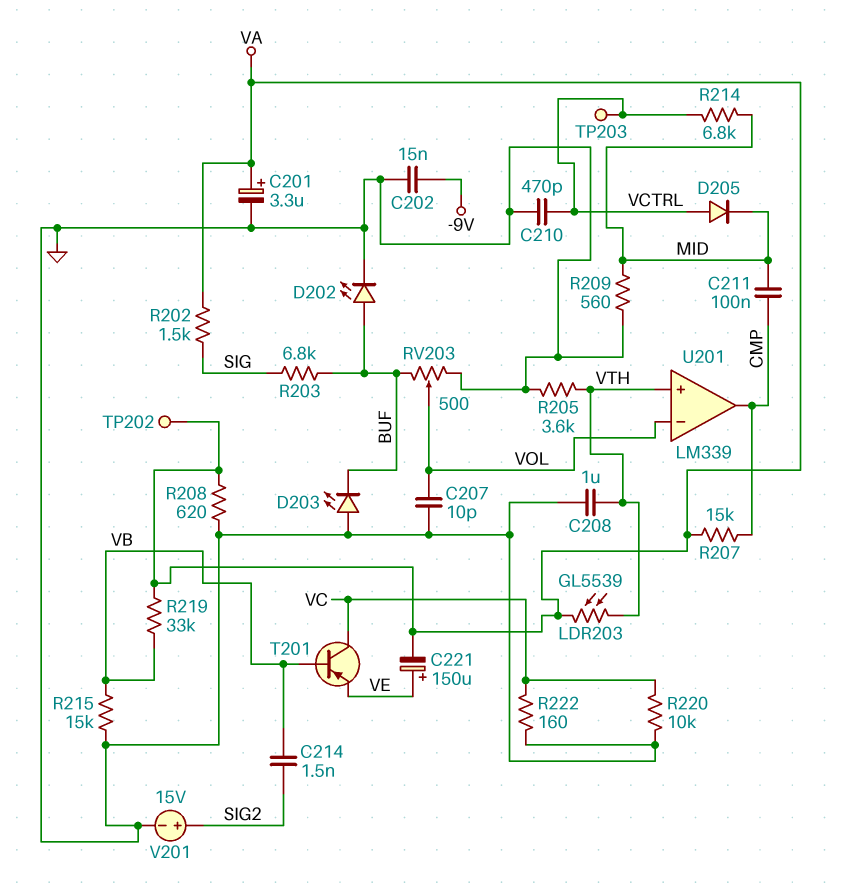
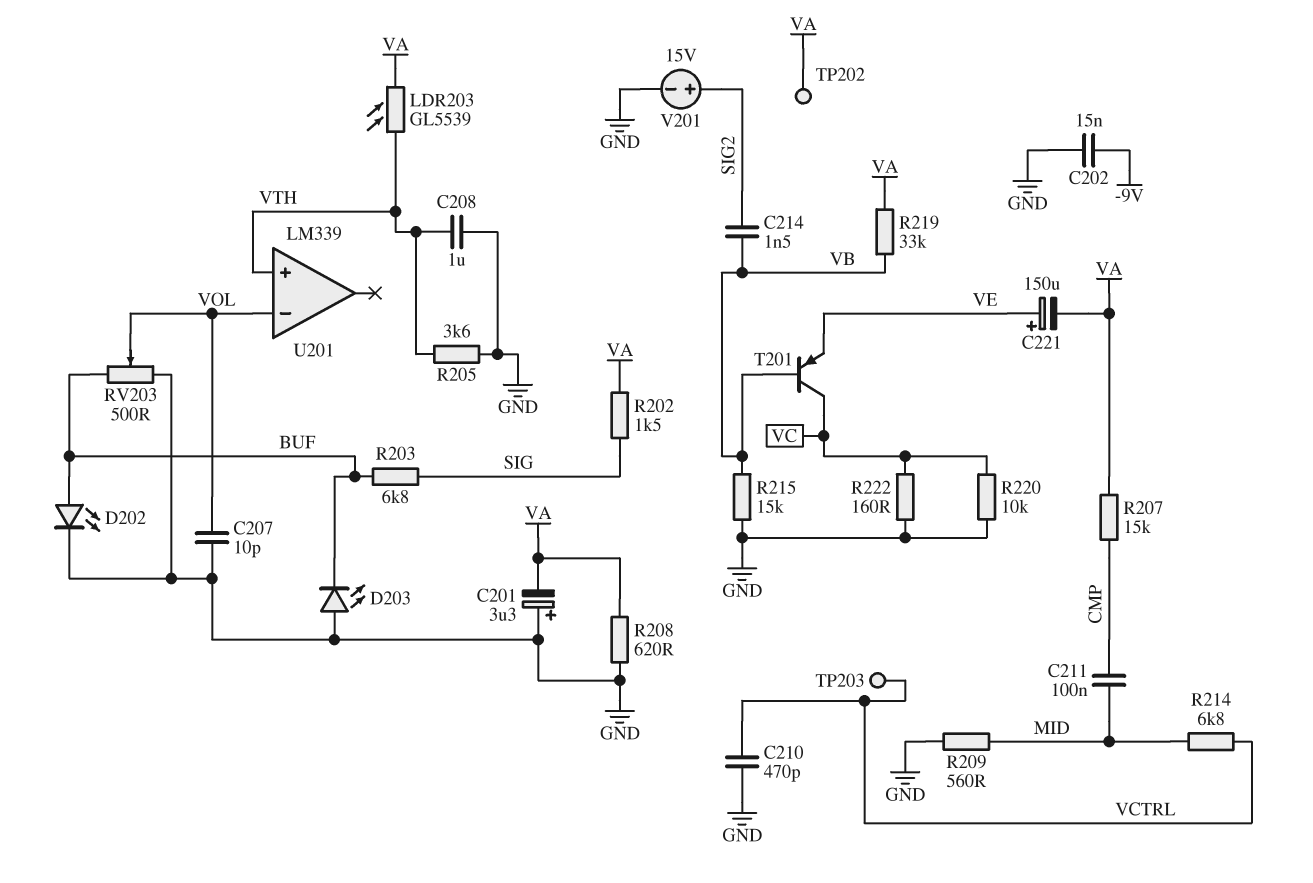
C201: 3.3uF (plus VA, minus GND) -> 3.3uF (plus GND, minus VA)
D205: diode (A VCTRL, K MID) -> none
U201 pin out: CMP -> none

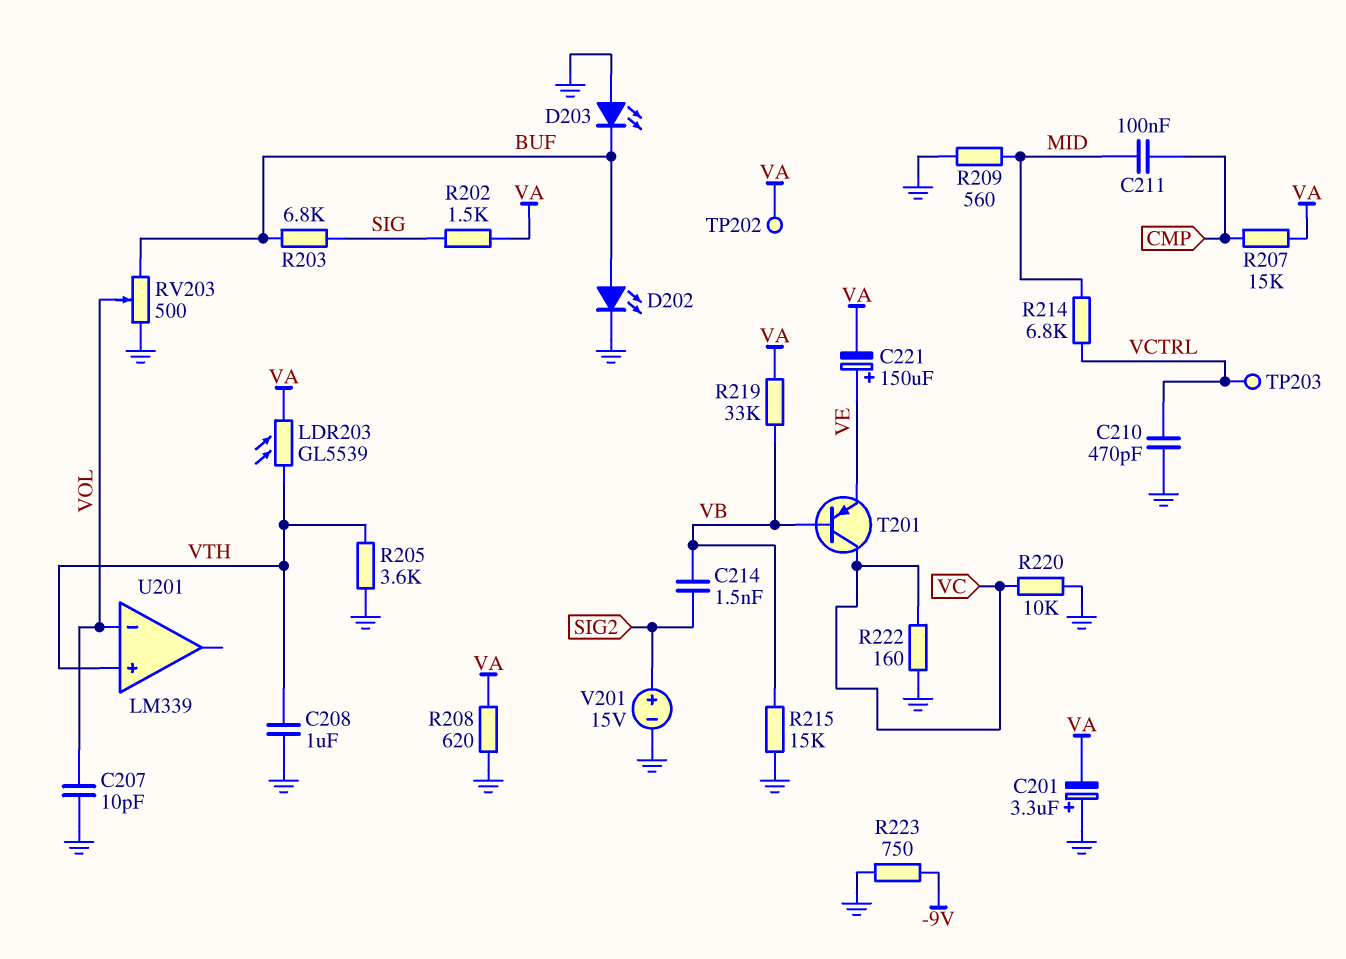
C202: 15nF (-9V, GND) -> none
R223: none -> 750 (-9V, GND)

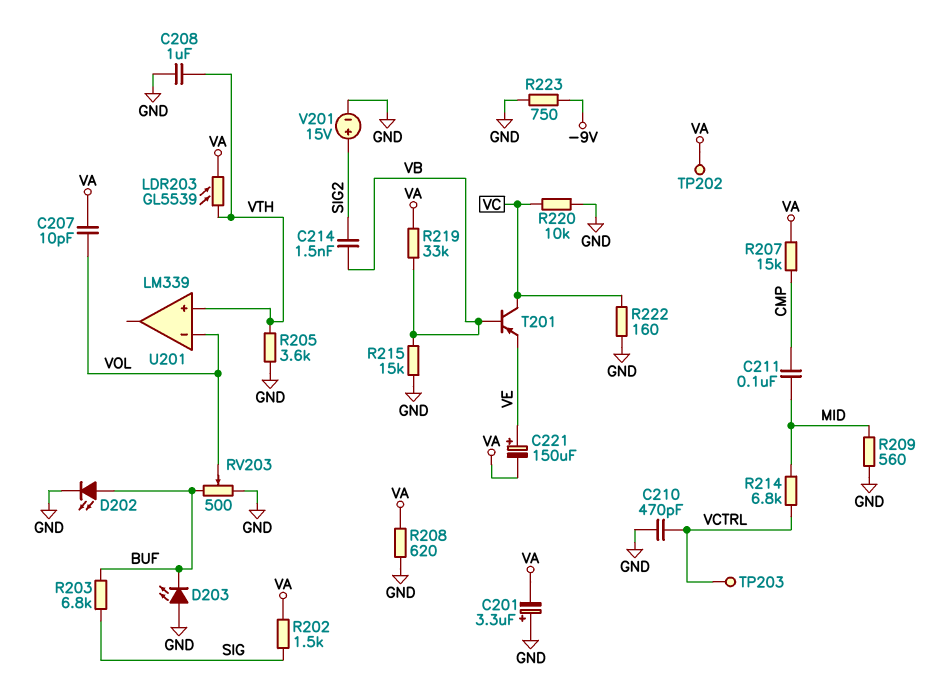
C207: 10pF (GND, VOL) -> 10pF (VA, VOL)

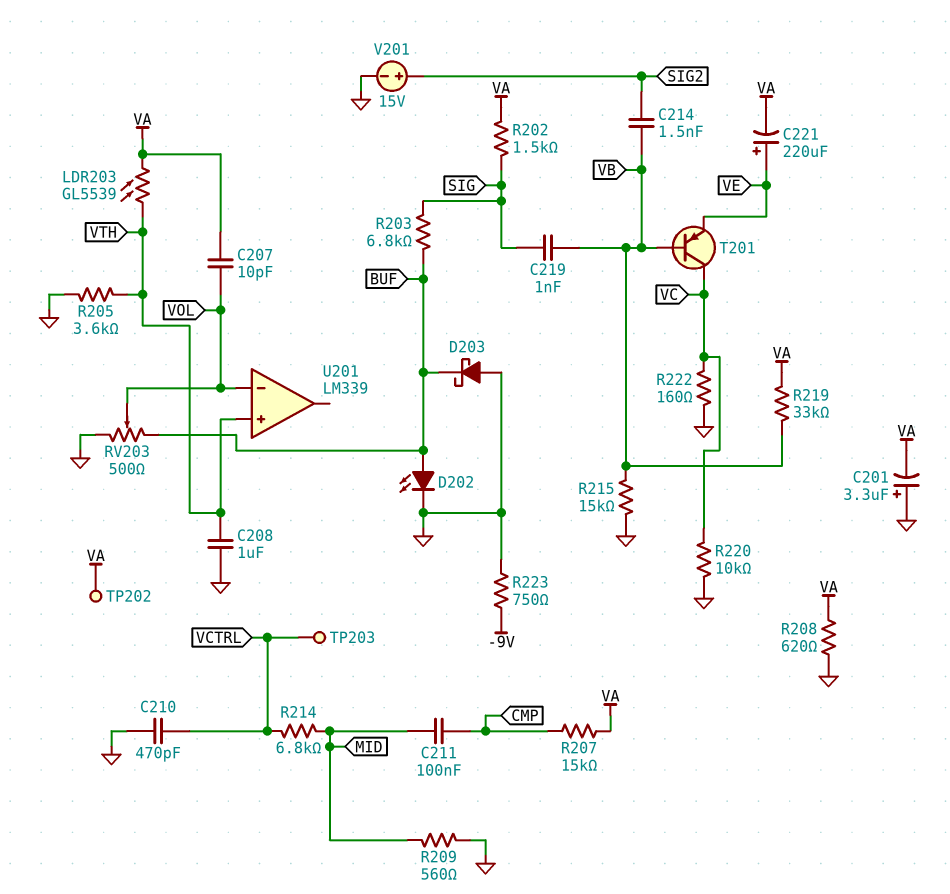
C219: none -> 1nF (SIG, VB)
C221: 150uF (plus VE, minus VA) -> 220uF (plus VE, minus VA)
D203: LED (A GND, K BUF) -> schottky (A GND, K BUF)

